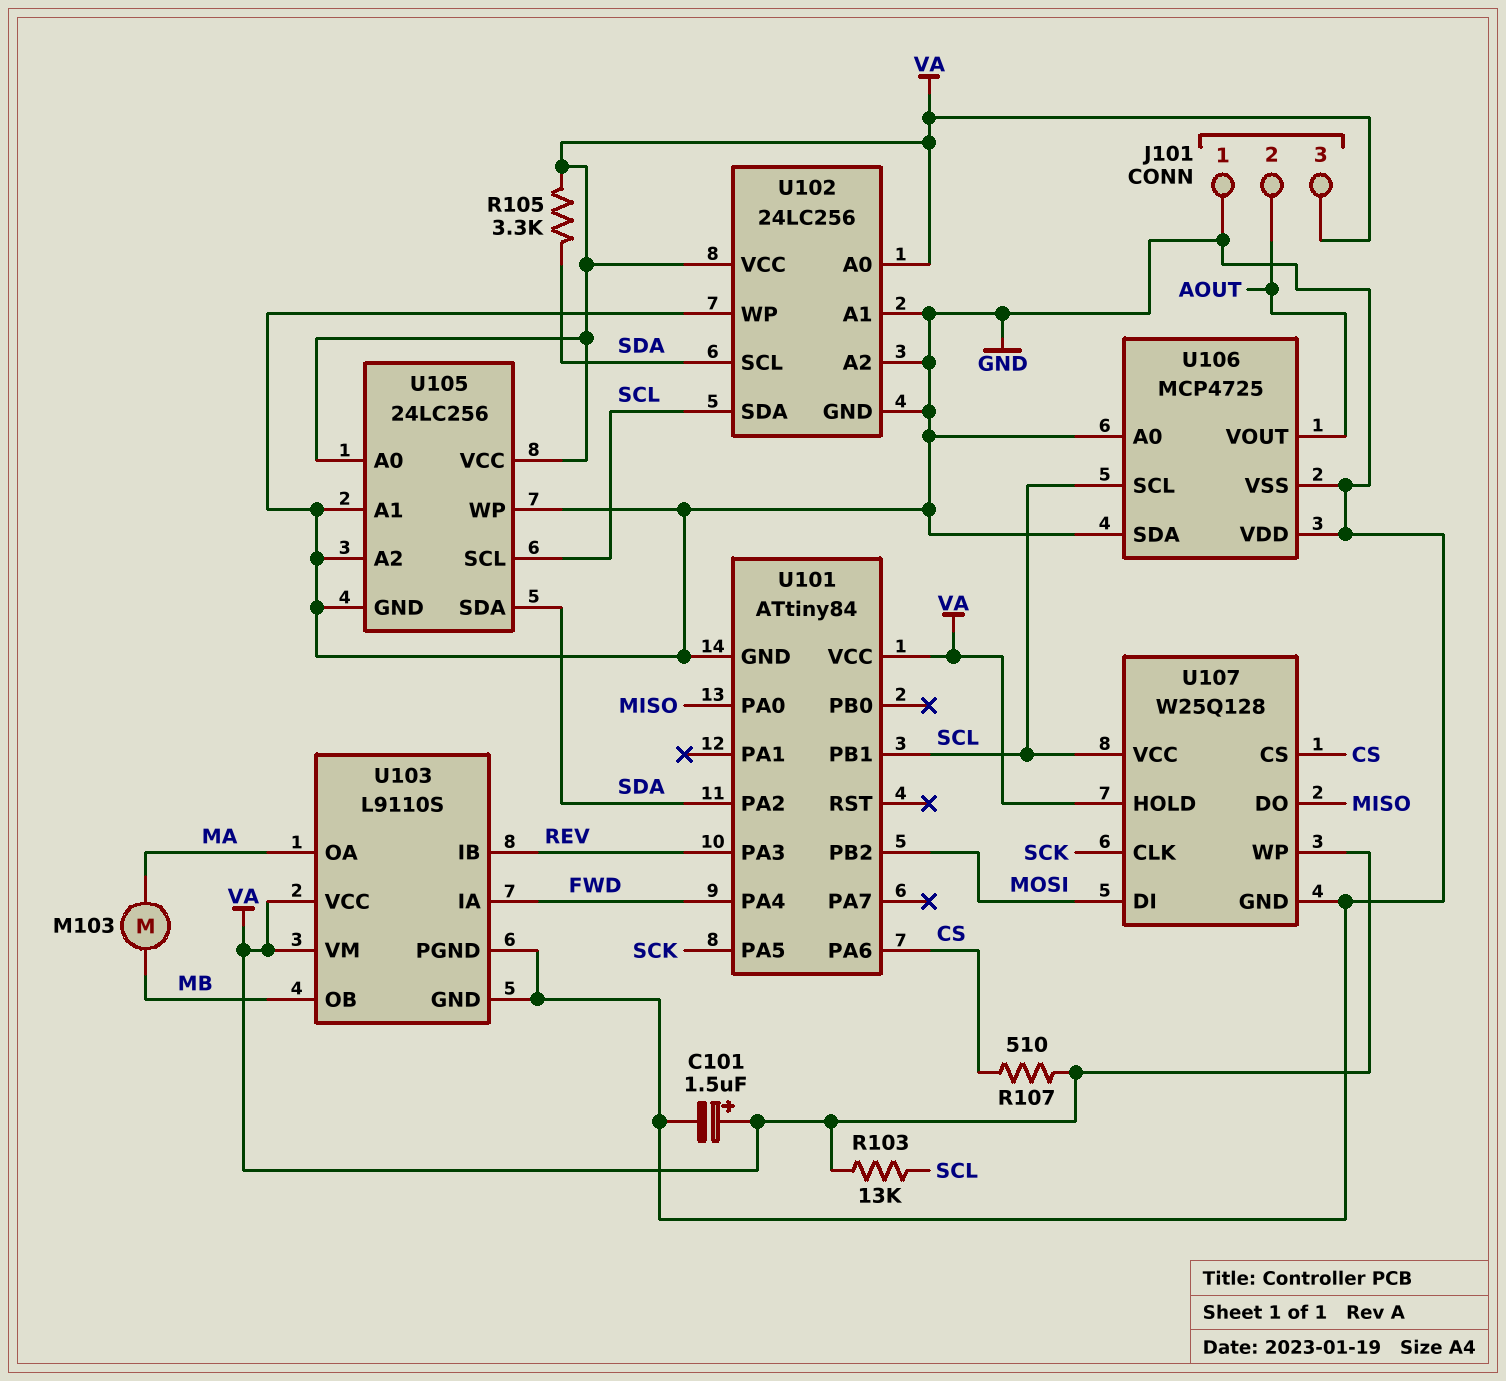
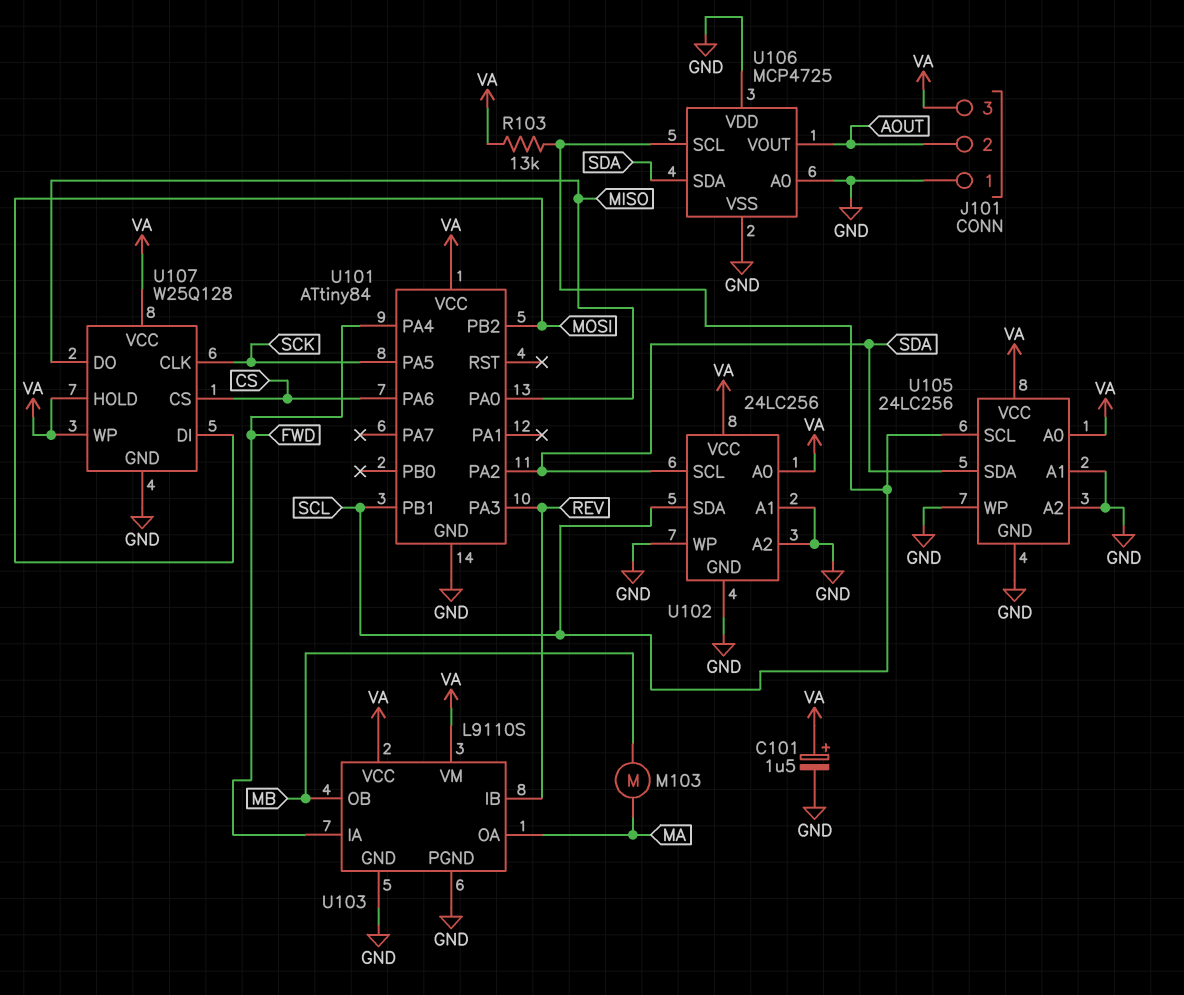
R105: 3.3k (SDA, VA) -> none
R107: 510 (CS, VA) -> none
U106 pin SDA: GND -> SDA
U107 pin VCC: SCL -> VA

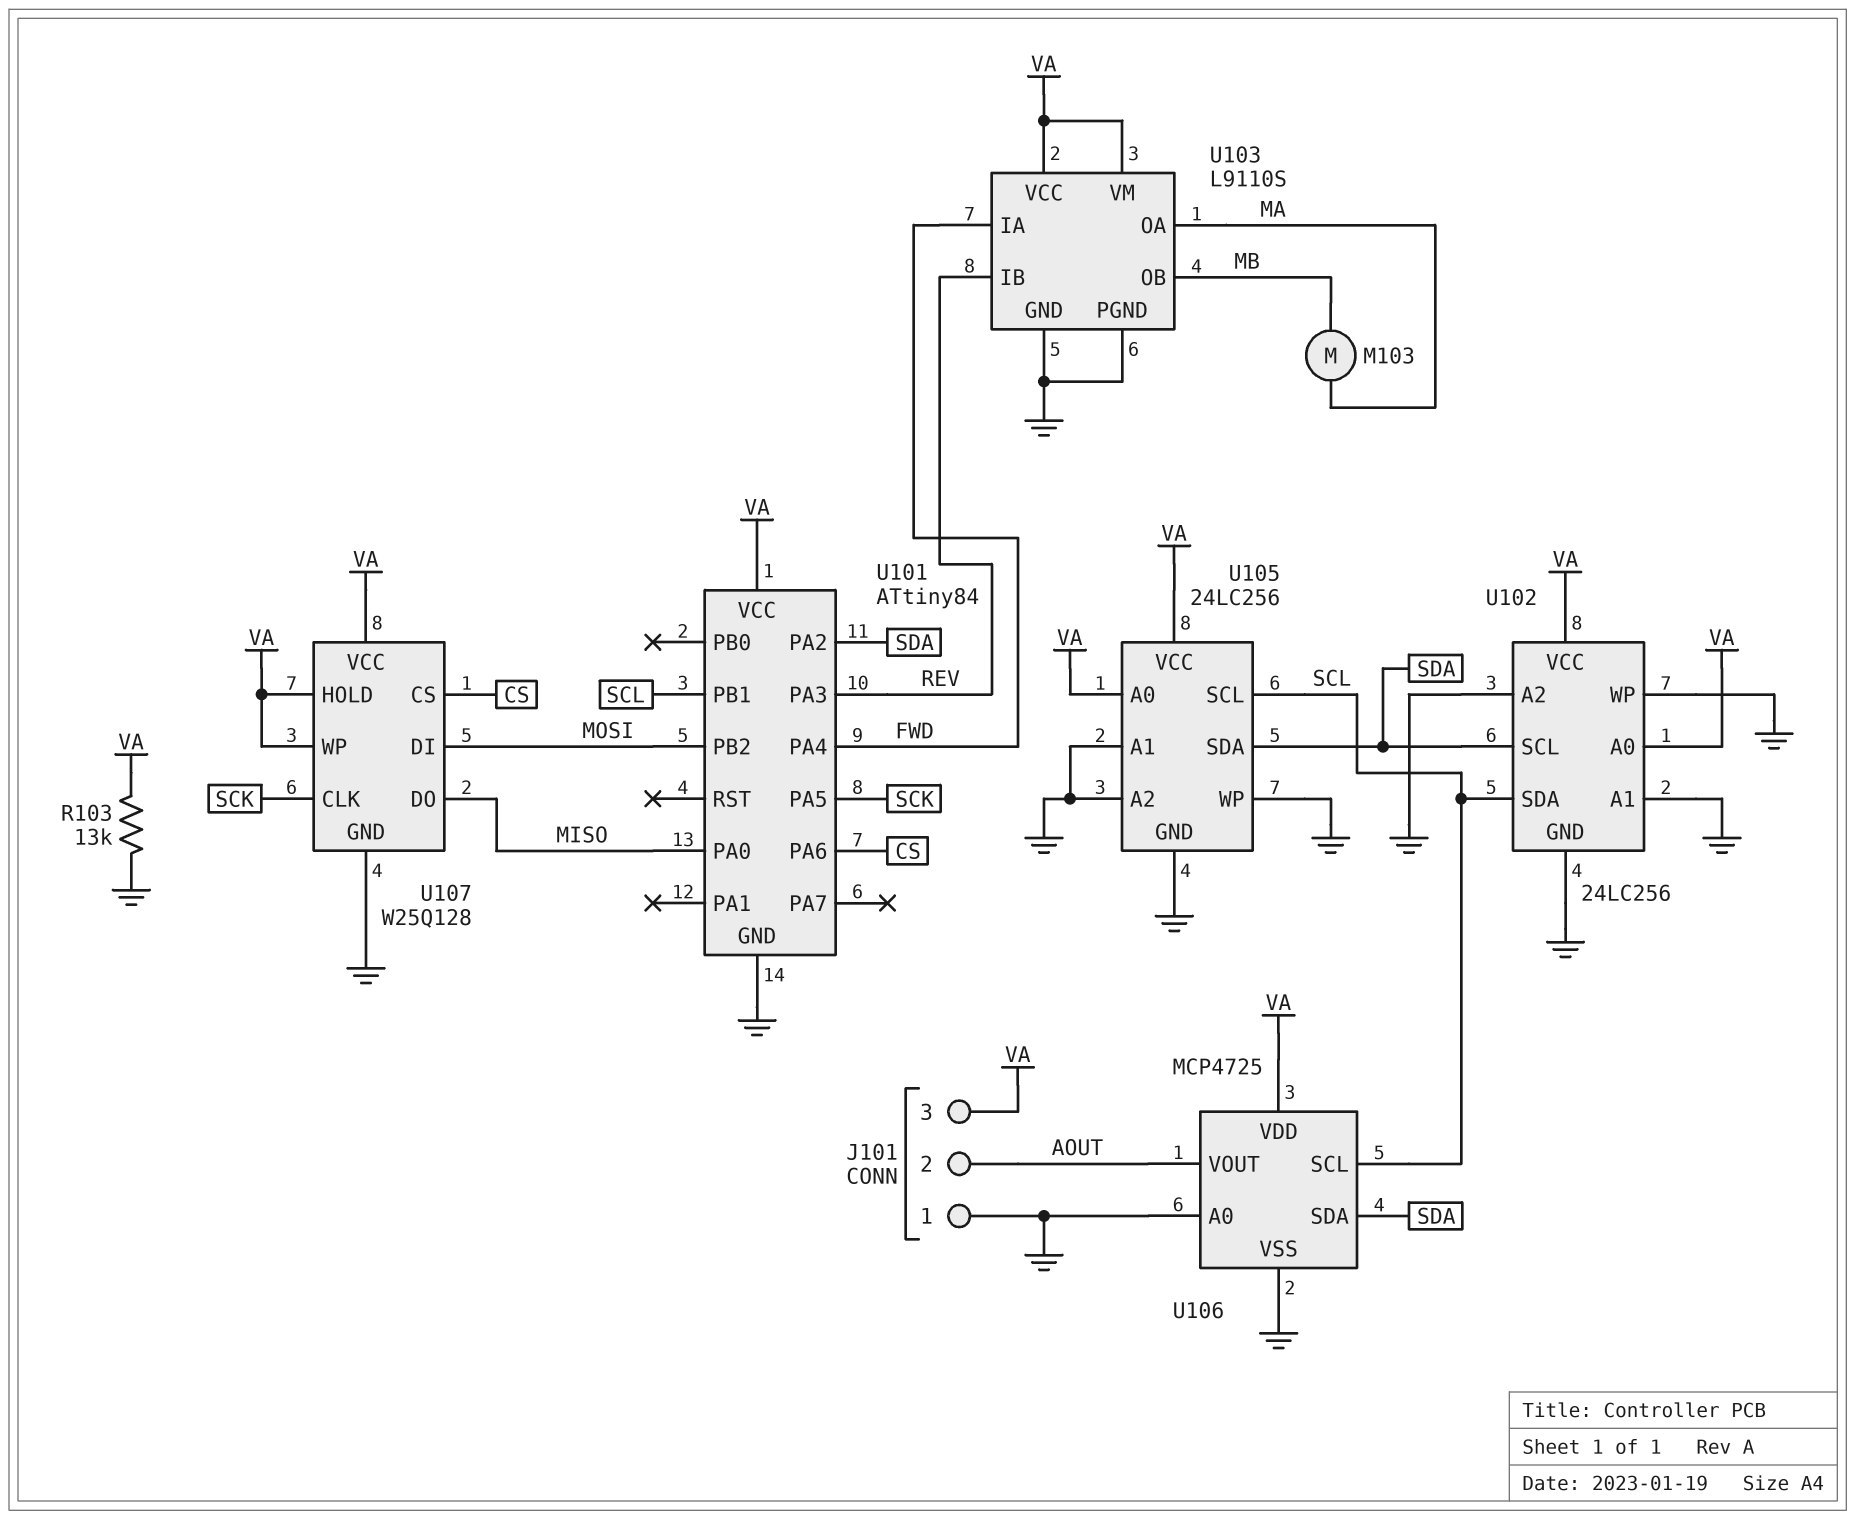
C101: 1.5uF (plus VA, minus GND) -> none
R103: 13k (SCL, VA) -> 13k (GND, VA)
U106 pin VDD: GND -> VA

